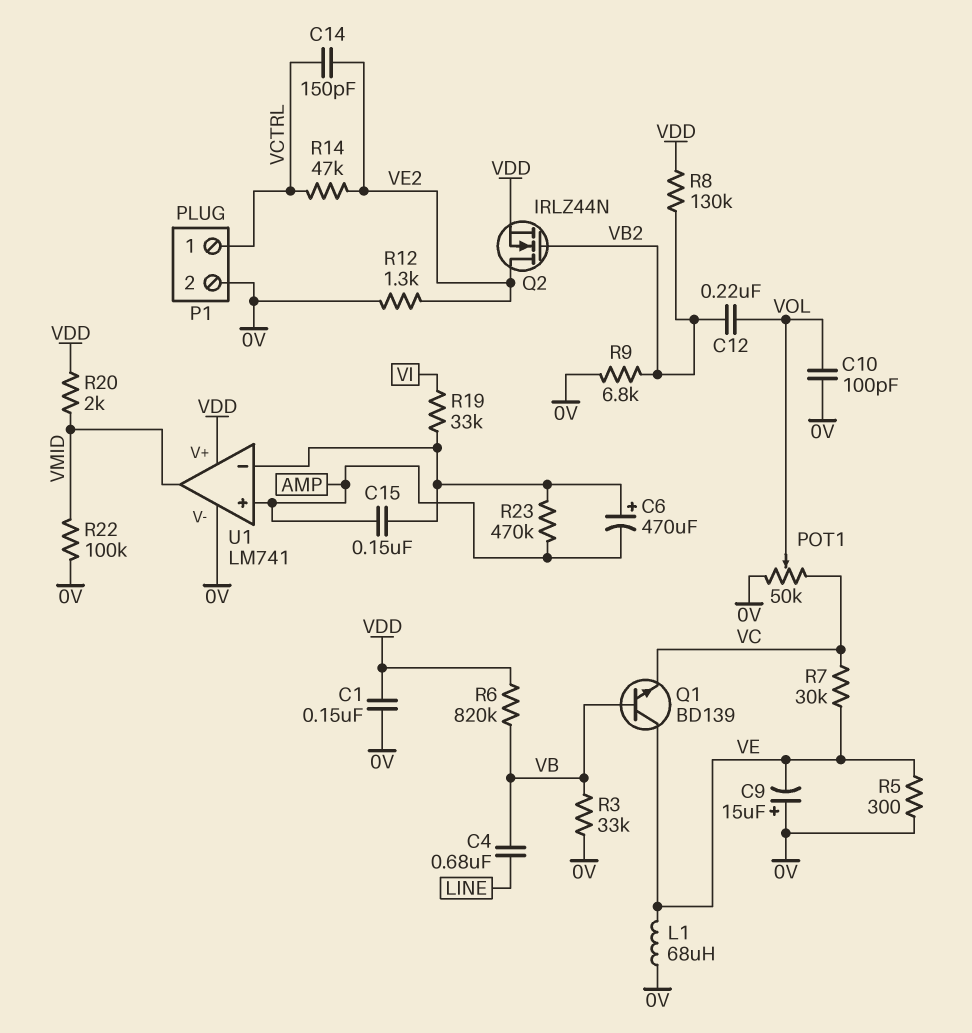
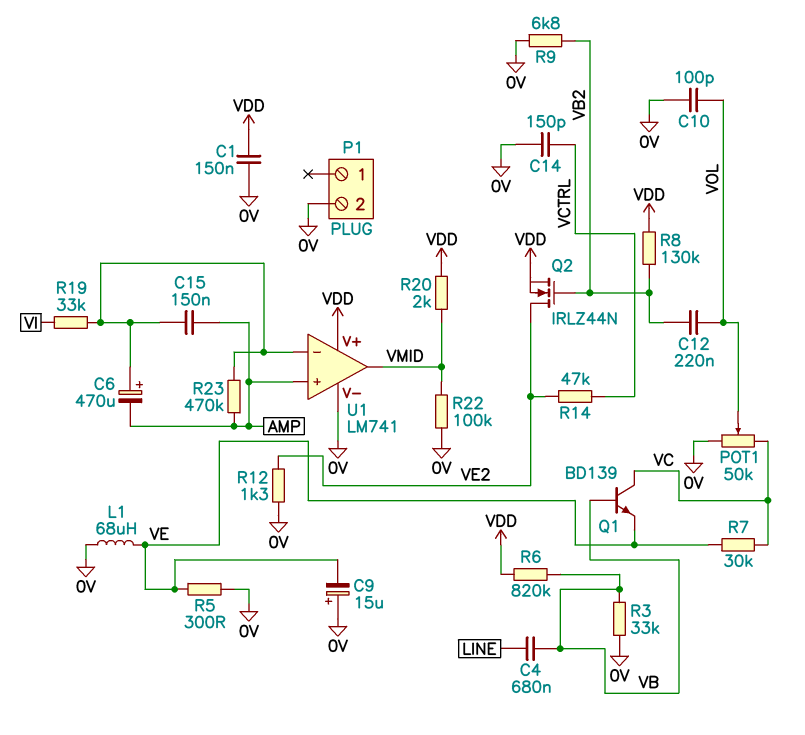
C14: 150pF (VCTRL, VE2) -> 150pF (0V, VCTRL)
P1 pin 1: VCTRL -> none
Q1: NPN BD139 (B VB, C VE, E VC) -> NPN BD139 (B VB, C VC, E VE)

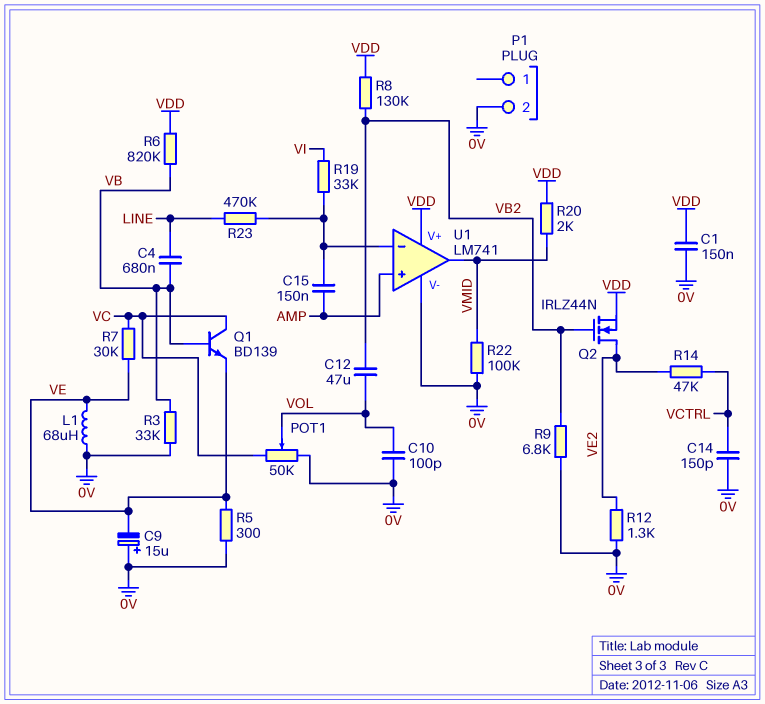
C6: 470uF (plus U1/in-, minus AMP) -> none
C12: 220nF (VB2, VOL) -> 47uF (VB2, VOL)
R23: 470k (AMP, U1/in-) -> 470k (LINE, U1/in-)

